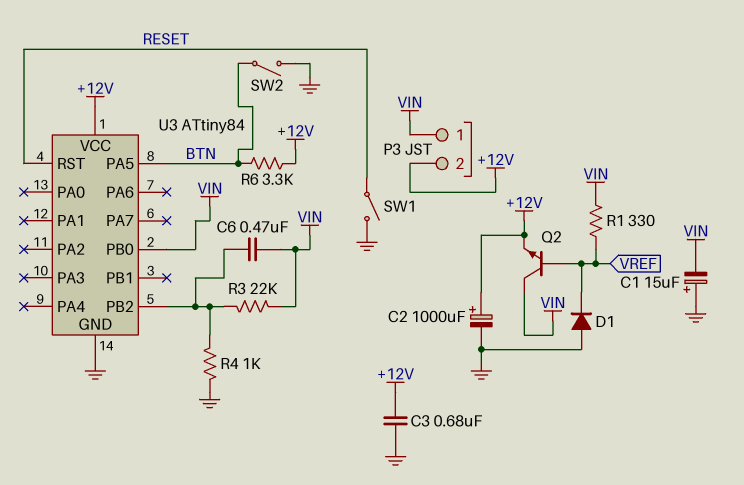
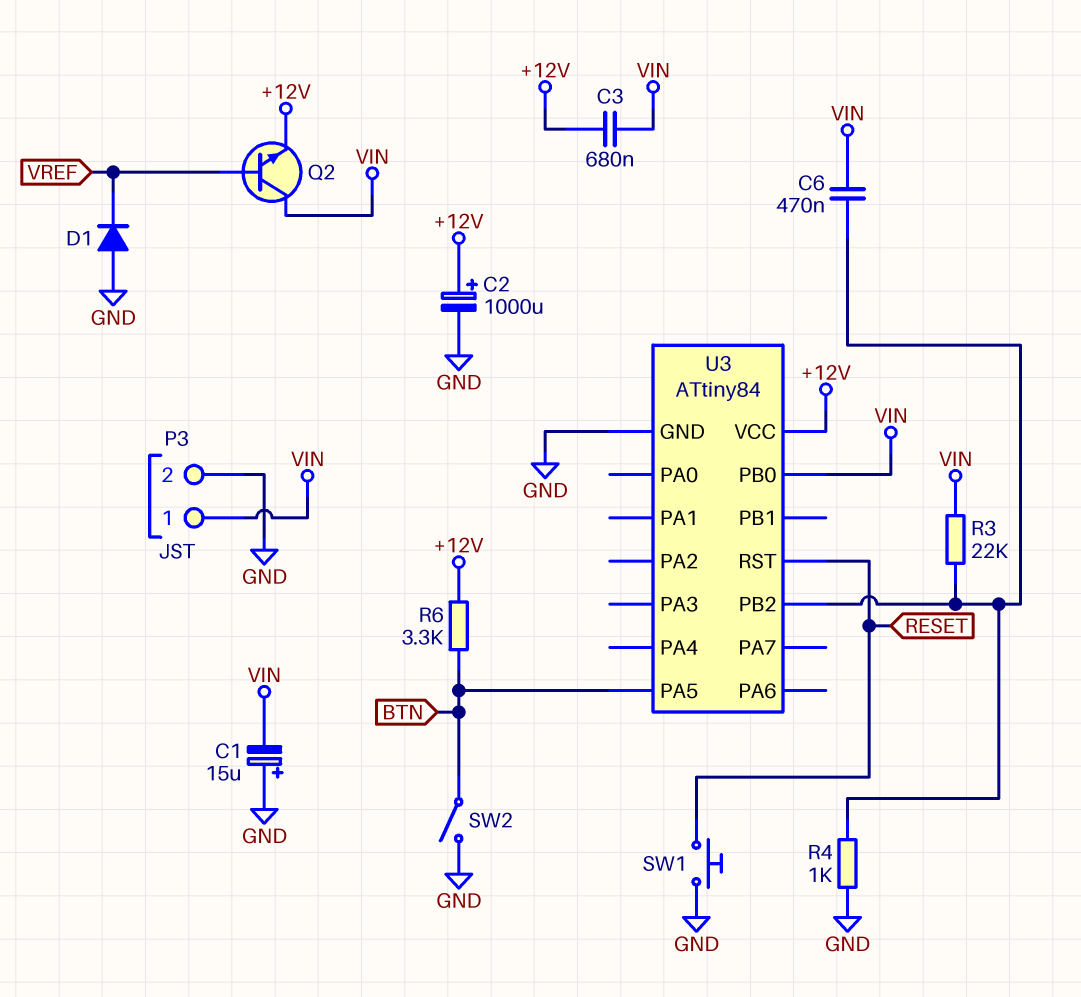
C3: 680nF (+12V, GND) -> 680nF (+12V, VIN)
P3 pin 2: +12V -> GND
R1: 330 (VIN, VREF) -> none
SW1: switch (GND, RESET) -> button (GND, RESET)

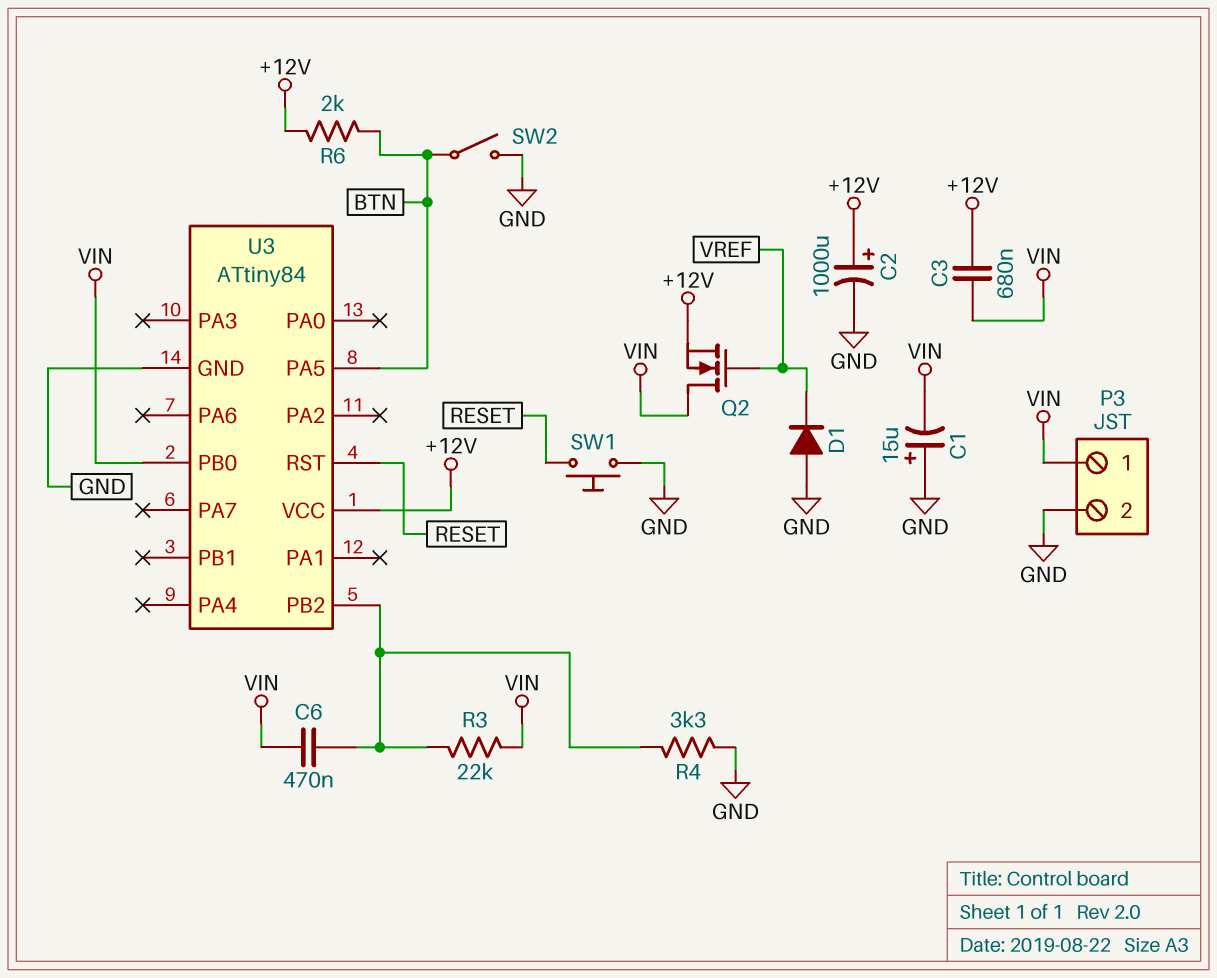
Q2: NPN (B VREF, C VIN, E +12V) -> NMOS (G VREF, D VIN, S +12V)
R4: 1k (GND, U3/PB2) -> 3.3k (GND, U3/PB2)
R6: 3.3k (+12V, BTN) -> 2k (+12V, BTN)

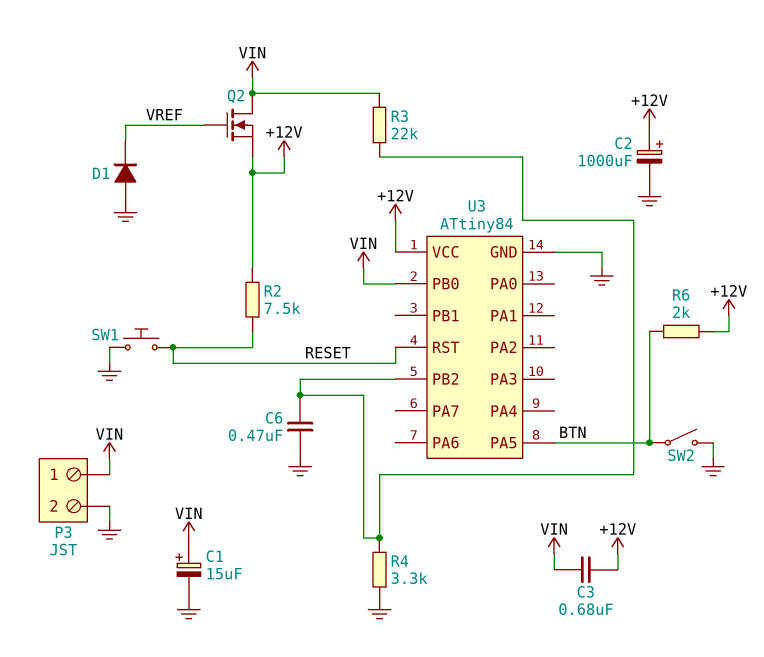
C1: 15uF (plus GND, minus VIN) -> 15uF (plus VIN, minus GND)
C6: 470nF (U3/PB2, VIN) -> 470nF (GND, U3/PB2)
R2: none -> 7.5k (+12V, RESET)

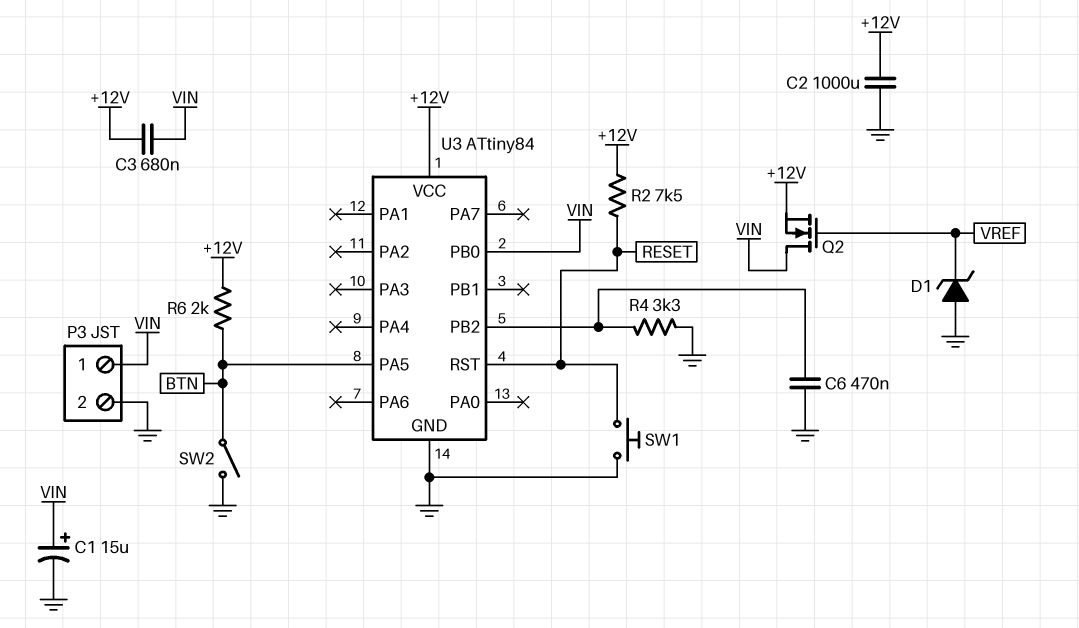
C2: 1000uF (plus +12V, minus GND) -> 1000uF (+12V, GND)
D1: diode (A GND, K VREF) -> zener (A GND, K VREF)
R3: 22k (U3/PB2, VIN) -> none

